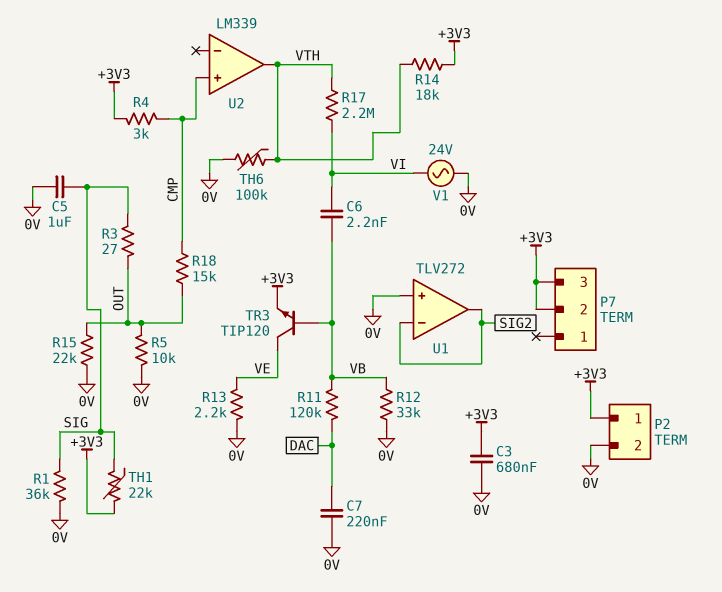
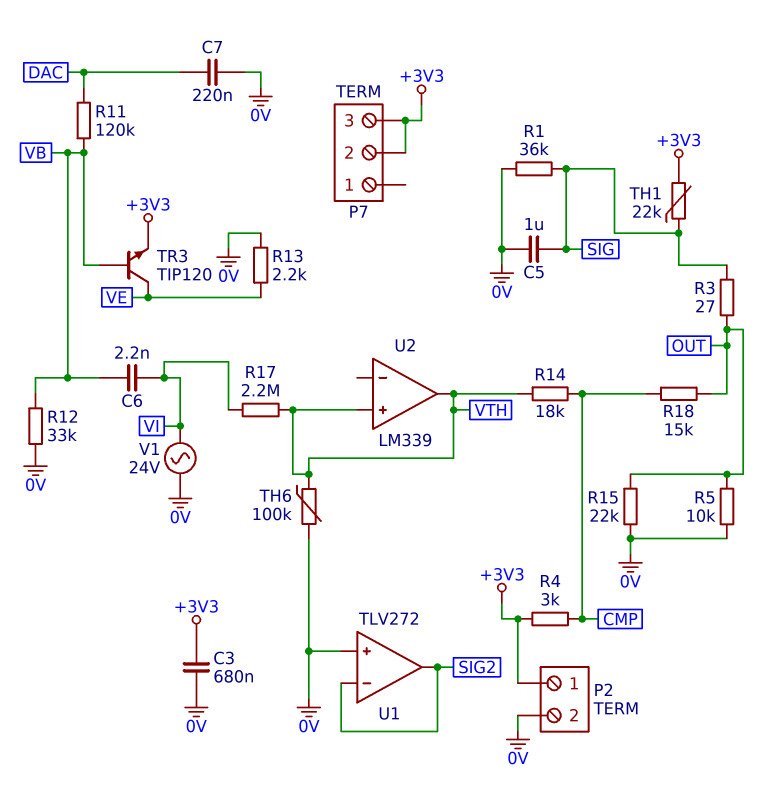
R14: 18k (+3V3, VTH) -> 18k (CMP, VTH)
U2 pin in+: CMP -> VTH

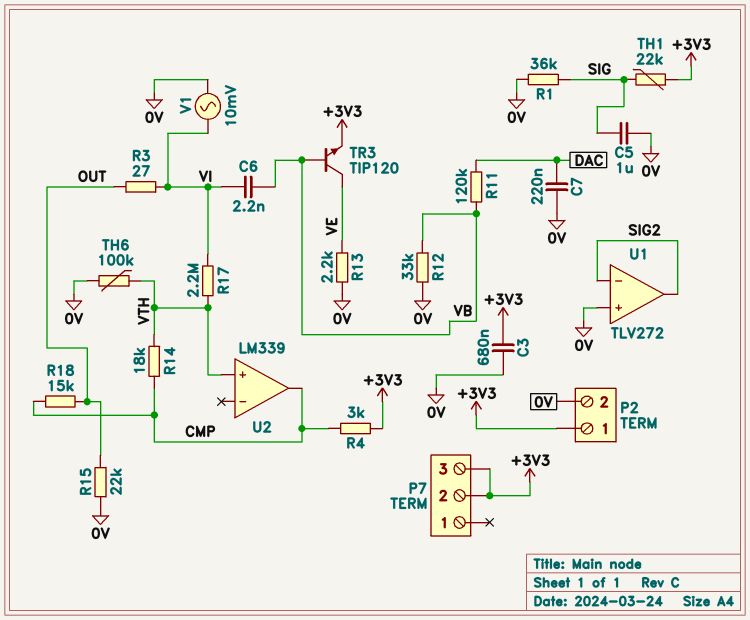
R3: 27 (OUT, SIG) -> 27 (OUT, VI)
R5: 10k (0V, OUT) -> none
U2 pin out: VTH -> CMP
V1: AC 24V (0V, VI) -> AC 10mV (0V, VI)

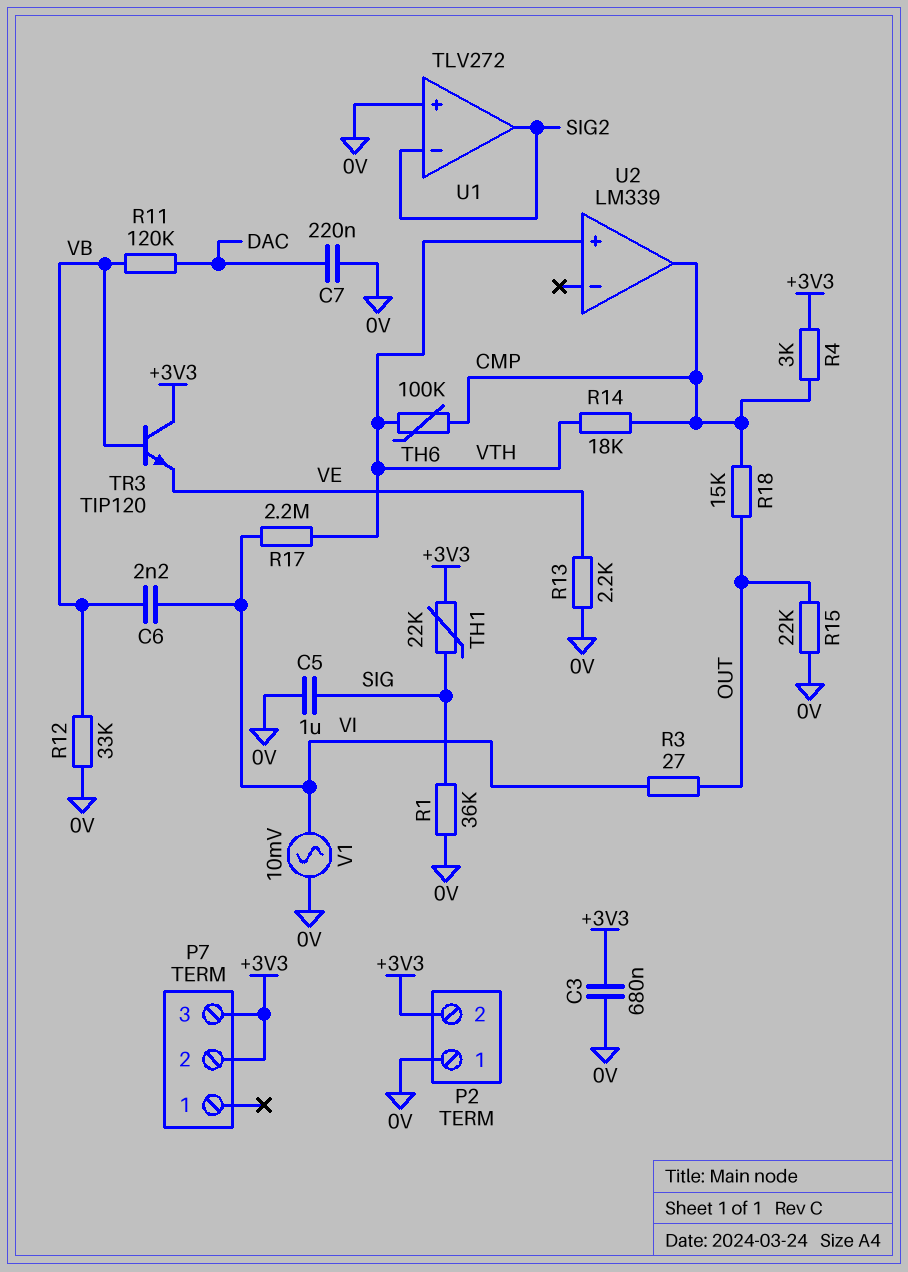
P2 pin 1: +3V3 -> 0V
P2 pin 2: 0V -> +3V3
TH6: 100k (0V, VTH) -> 100k (CMP, VTH)
TR3: NPN TIP120 (B VB, C VE, E +3V3) -> NPN TIP120 (B VB, C +3V3, E VE)

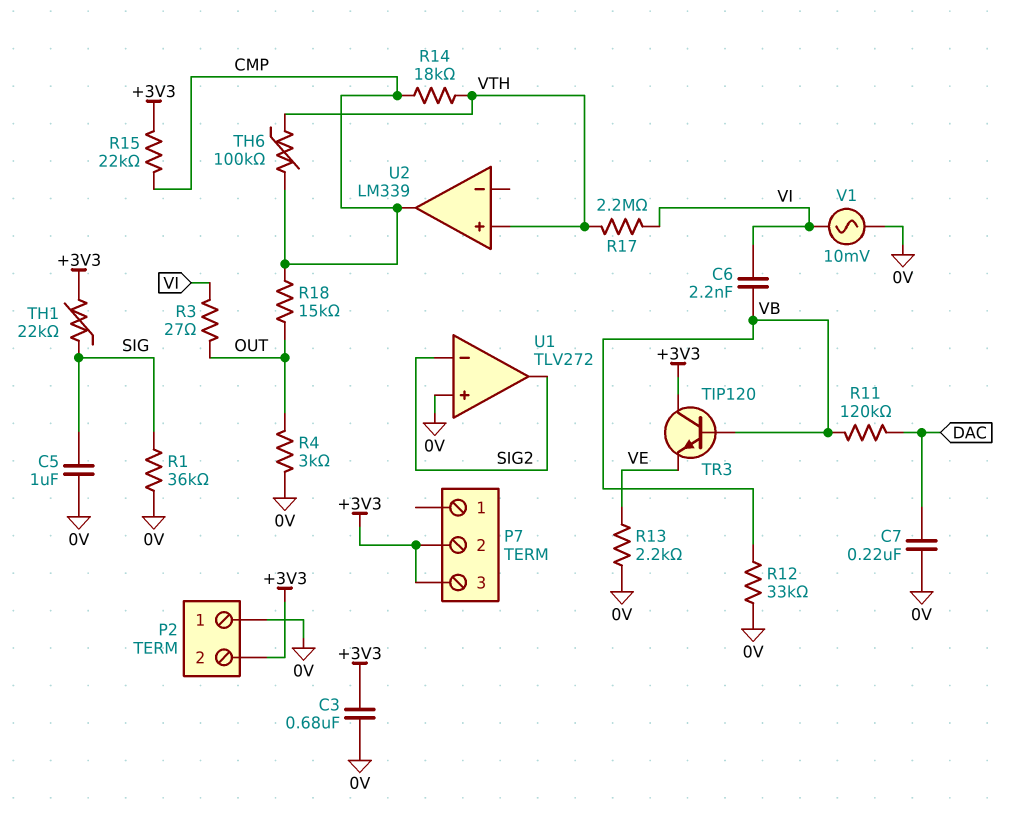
R4: 3k (+3V3, CMP) -> 3k (0V, OUT)
R15: 22k (0V, OUT) -> 22k (+3V3, CMP)

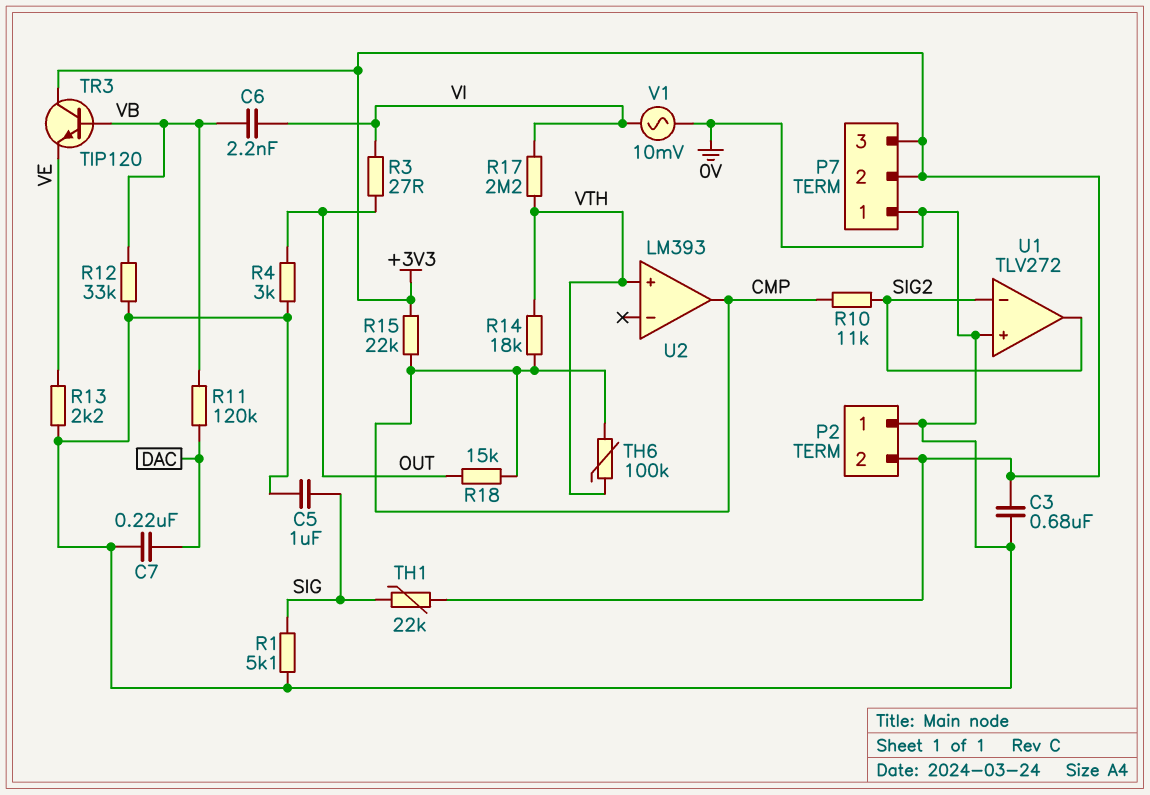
P7 pin 1: none -> 0V
R1: 36k (0V, SIG) -> 5.1k (0V, SIG)
R10: none -> 11k (CMP, SIG2)
U2: LM339 -> LM393

